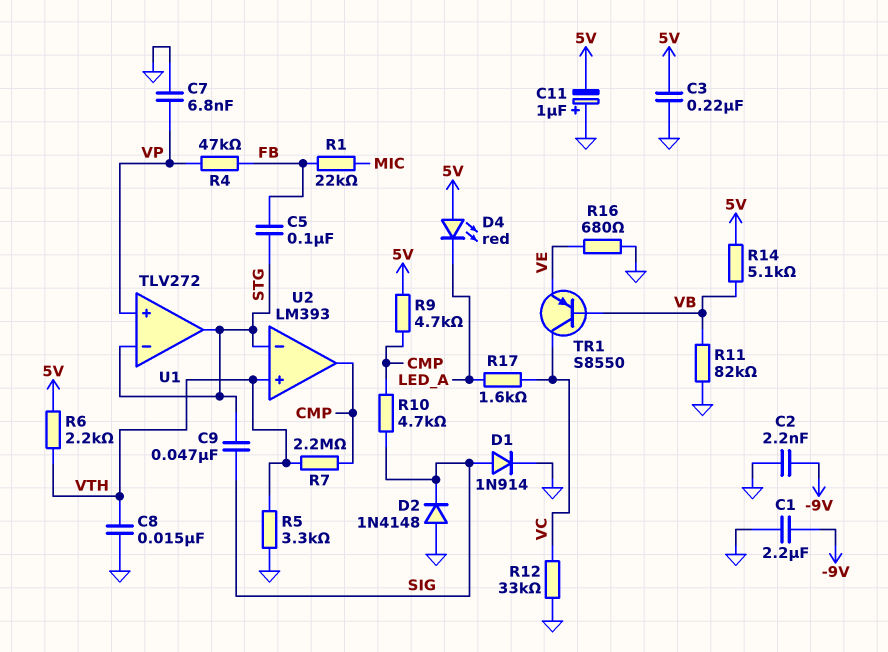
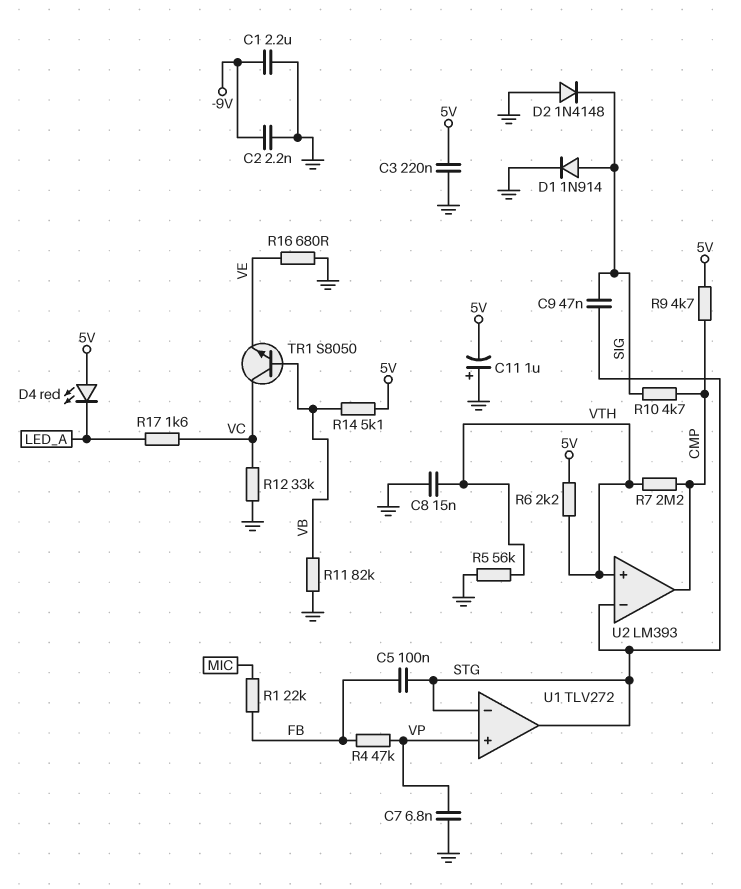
R5: 3.3k (GND, VTH) -> 56k (GND, VTH)
TR1: PNP S8550 (B VB, C VC, E VE) -> NPN S8050 (B VB, C VC, E VE)

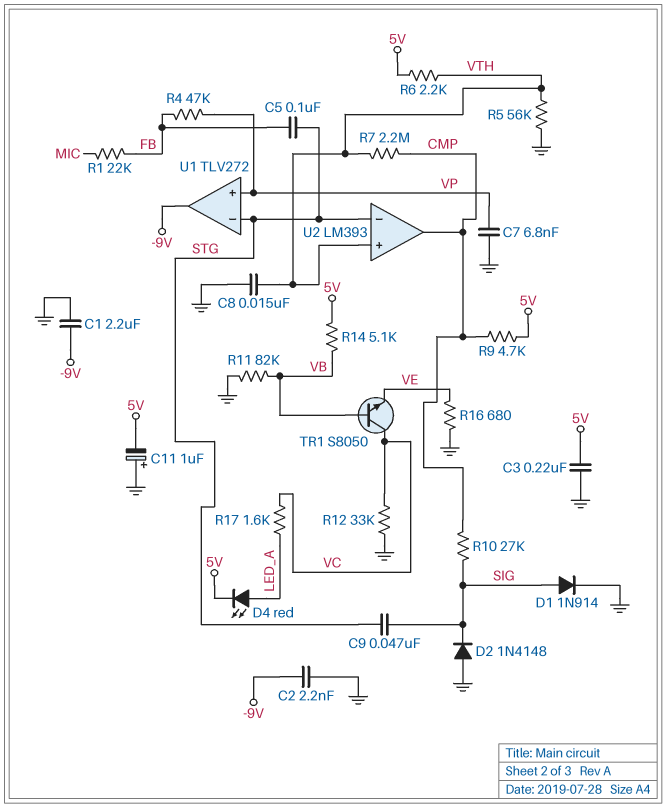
D4: LED red (A 5V, K LED_A) -> LED red (A LED_A, K 5V)
R10: 4.7k (CMP, SIG) -> 27k (CMP, SIG)
U1 pin out: STG -> -9V

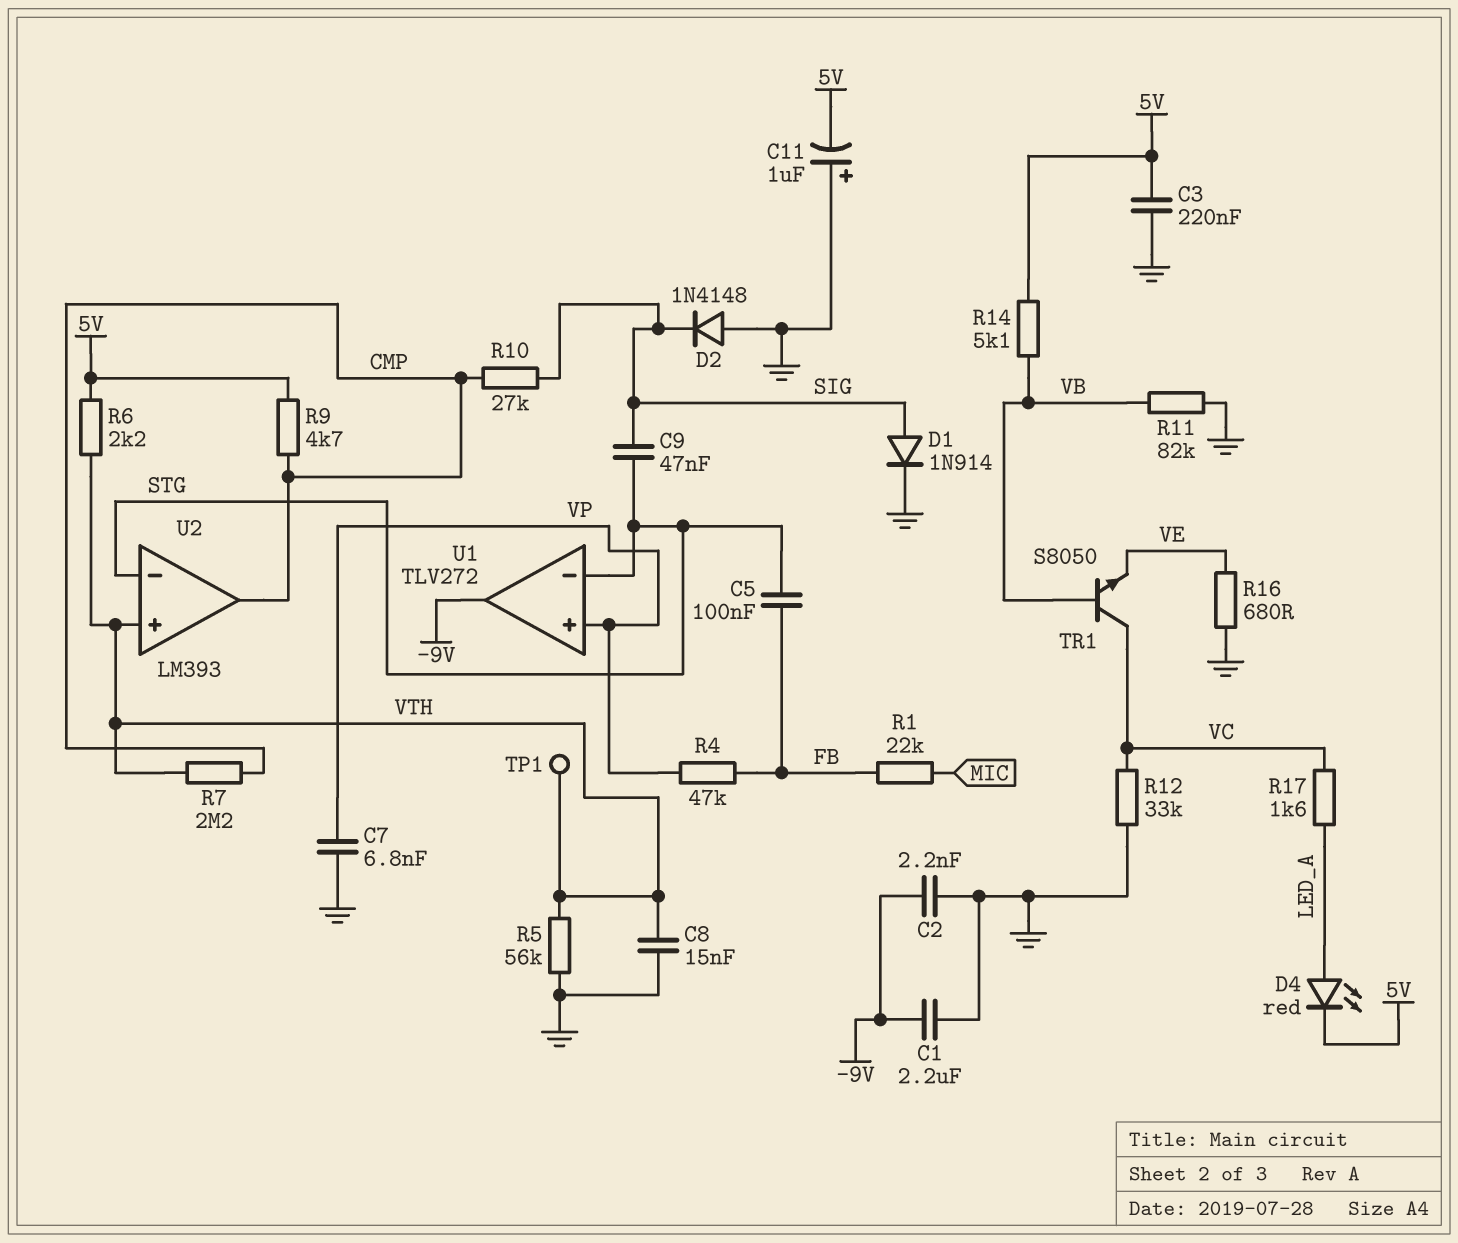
TP1: none -> test point (VTH)

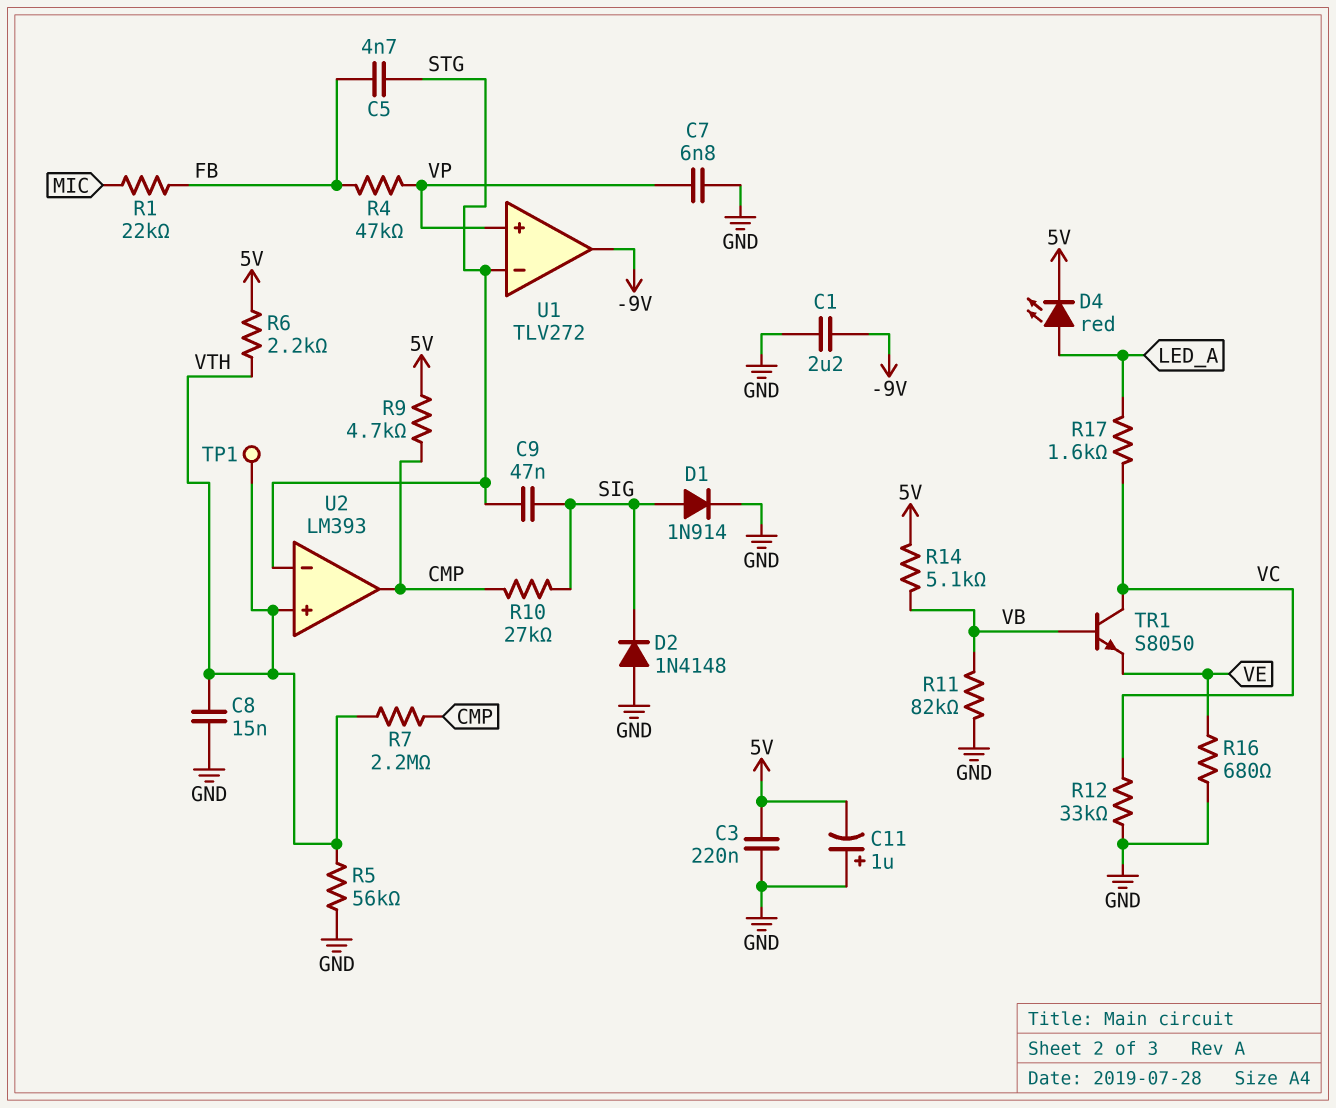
C2: 2.2nF (-9V, GND) -> none
C5: 100nF (FB, STG) -> 4.7nF (FB, STG)

